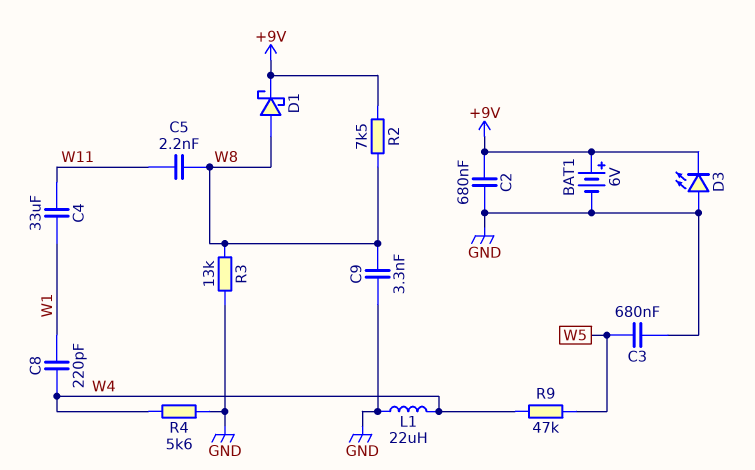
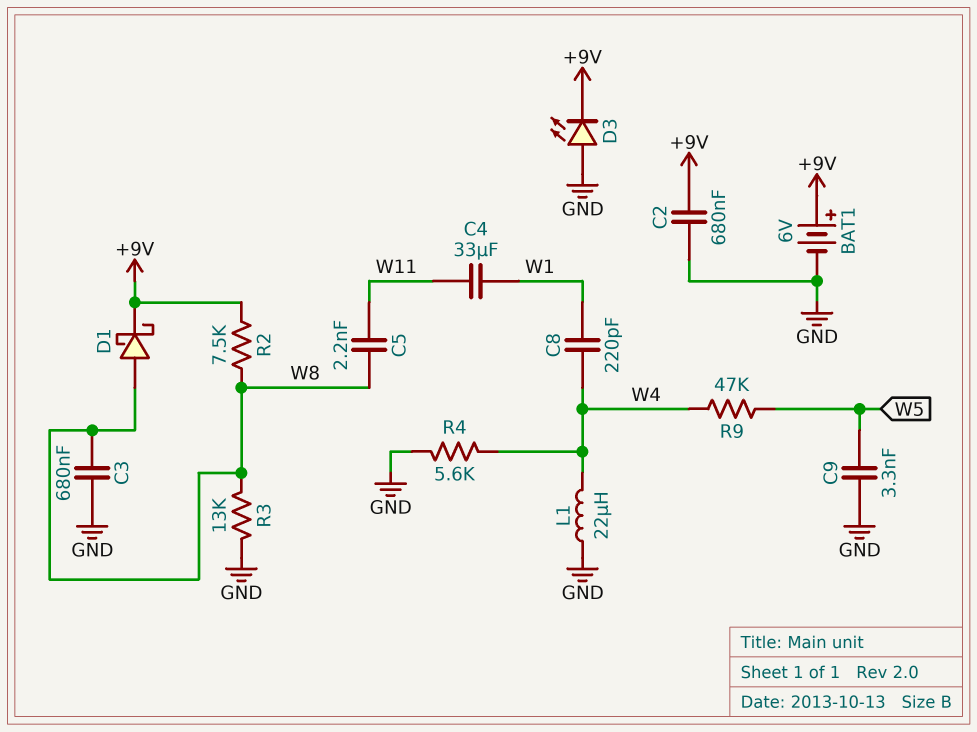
C3: 680nF (GND, W5) -> 680nF (GND, W8)
C9: 3.3nF (GND, W8) -> 3.3nF (GND, W5)

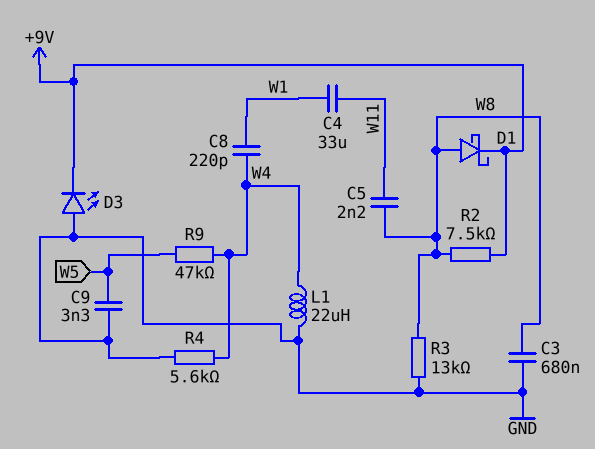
BAT1: 6V (plus +9V, minus GND) -> none
C2: 680nF (+9V, GND) -> none

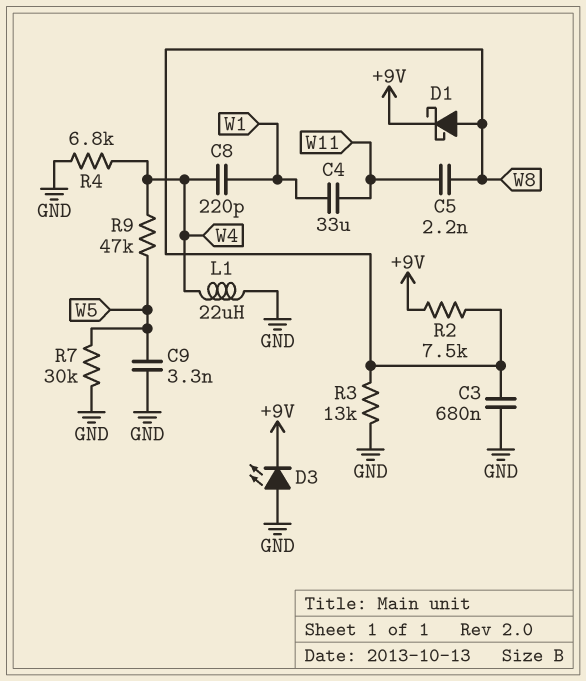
R4: 5.6k (GND, W4) -> 6.8k (GND, W4)
R7: none -> 30k (GND, W5)

